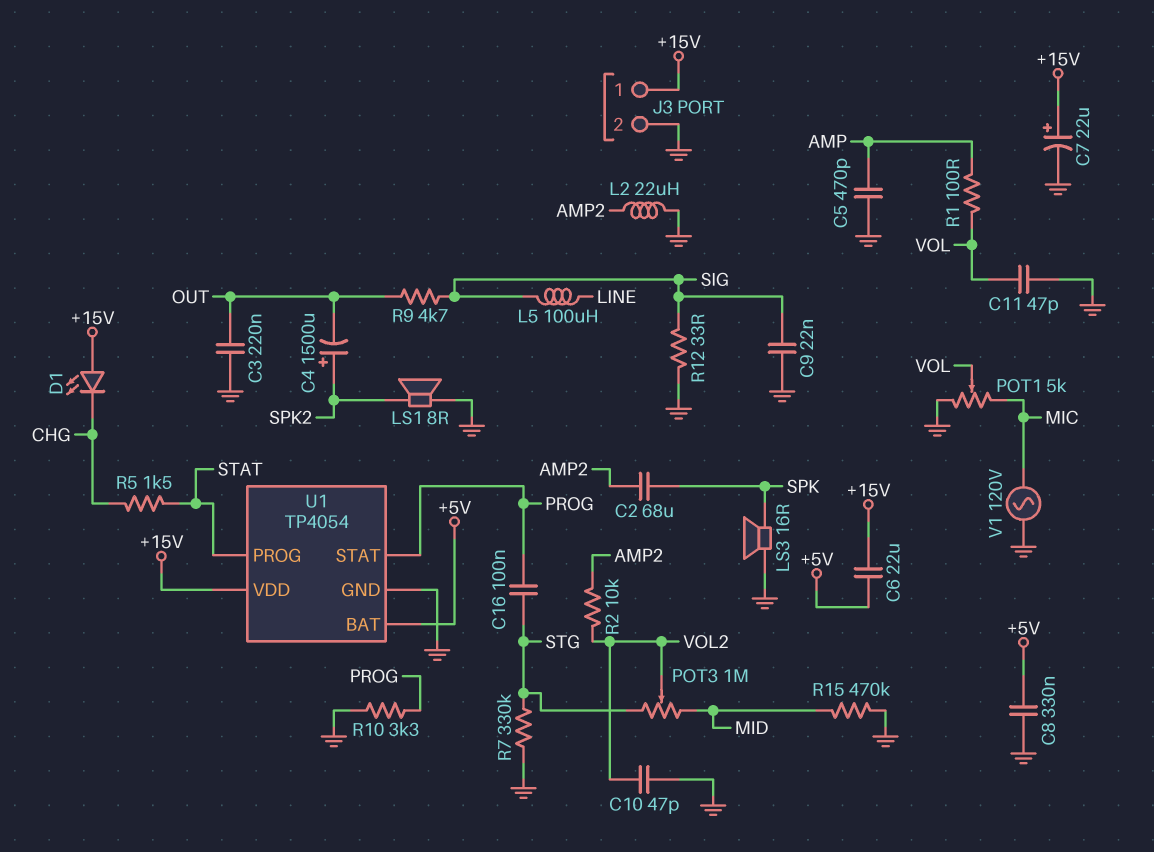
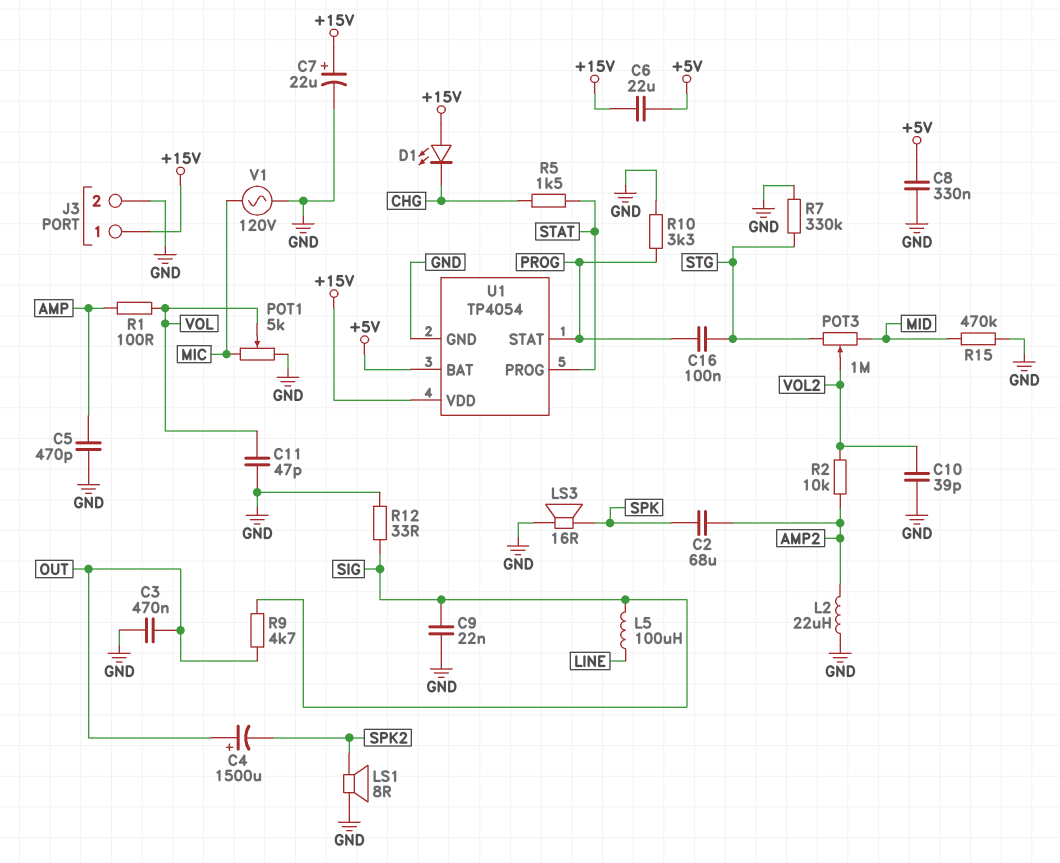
C3: 220nF (GND, OUT) -> 470nF (GND, OUT)
C4: 1500uF (plus SPK2, minus OUT) -> 1500uF (plus OUT, minus SPK2)
C10: 47pF (GND, VOL2) -> 39pF (GND, VOL2)

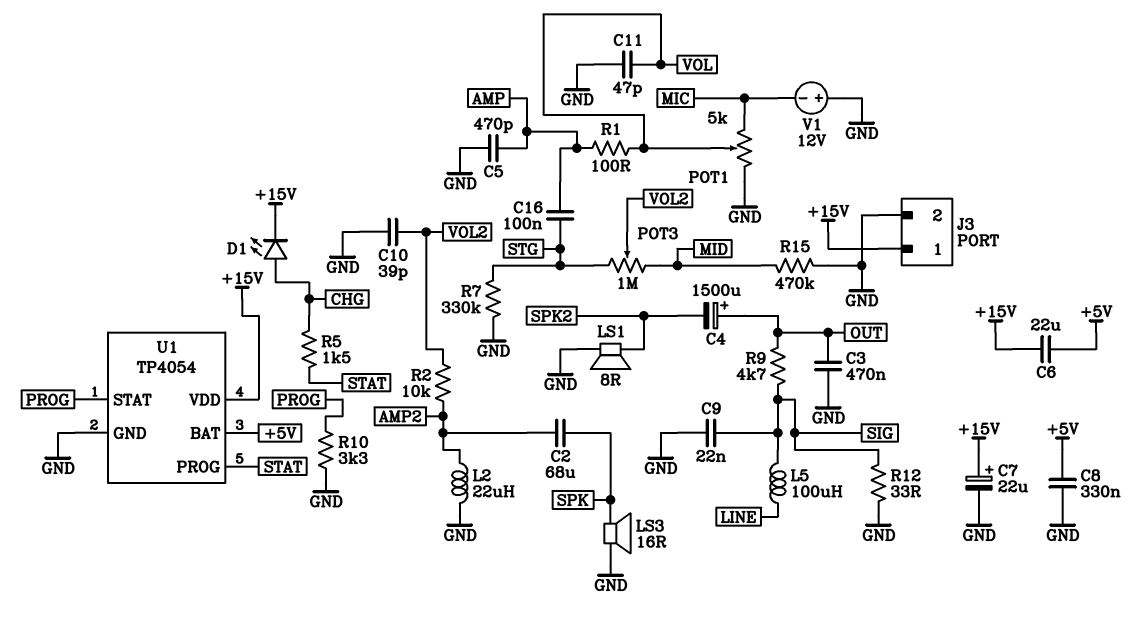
C16: 100nF (PROG, STG) -> 100nF (AMP, STG)
D1: LED (A +15V, K CHG) -> LED (A CHG, K +15V)
V1: AC 120V (GND, MIC) -> 12V (plus GND, minus MIC)

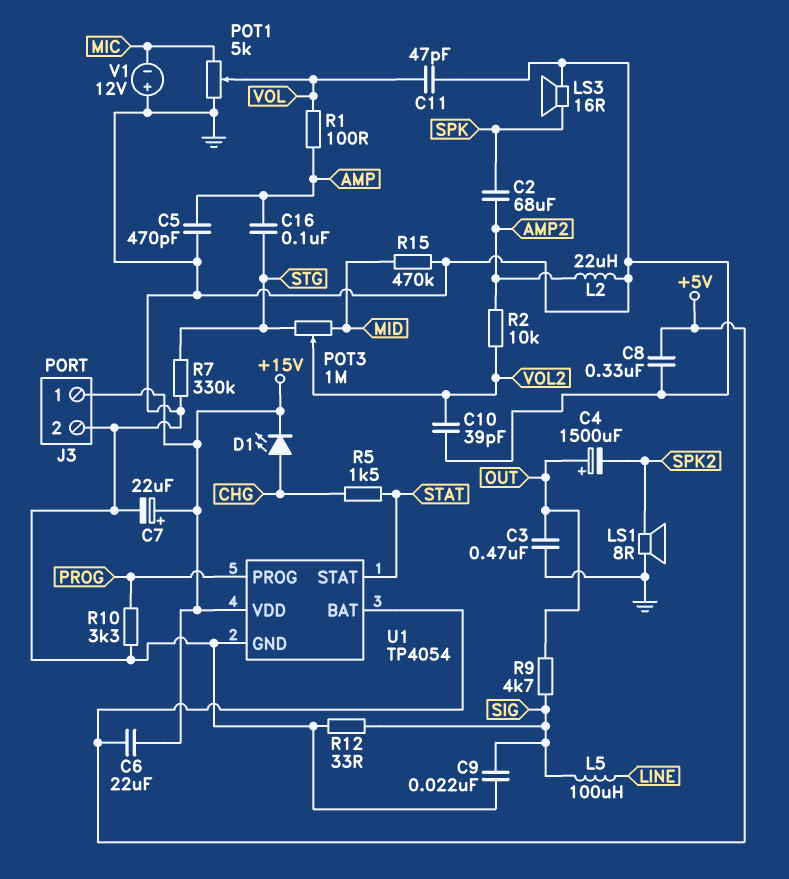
U1 pin PROG: STAT -> PROG
U1 pin STAT: PROG -> STAT

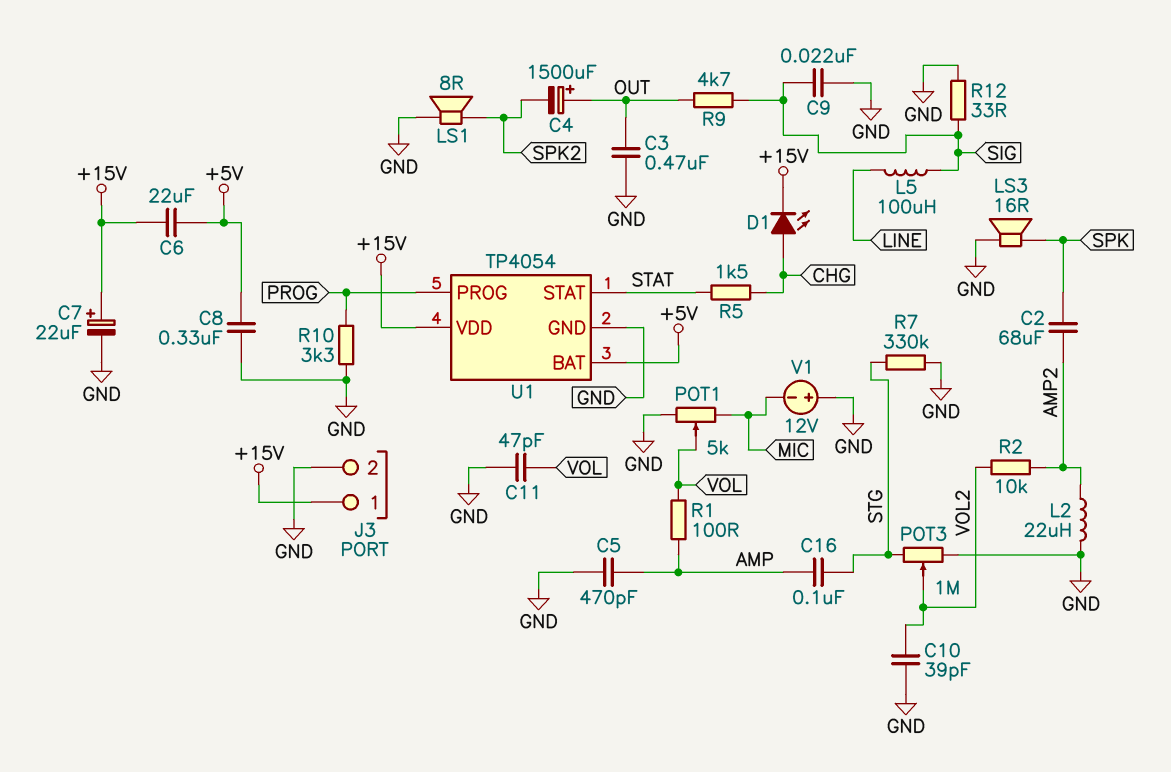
POT3: 1M (MID, STG, wiper VOL2) -> 1M (GND, STG, wiper VOL2)
R15: 470k (GND, MID) -> none

